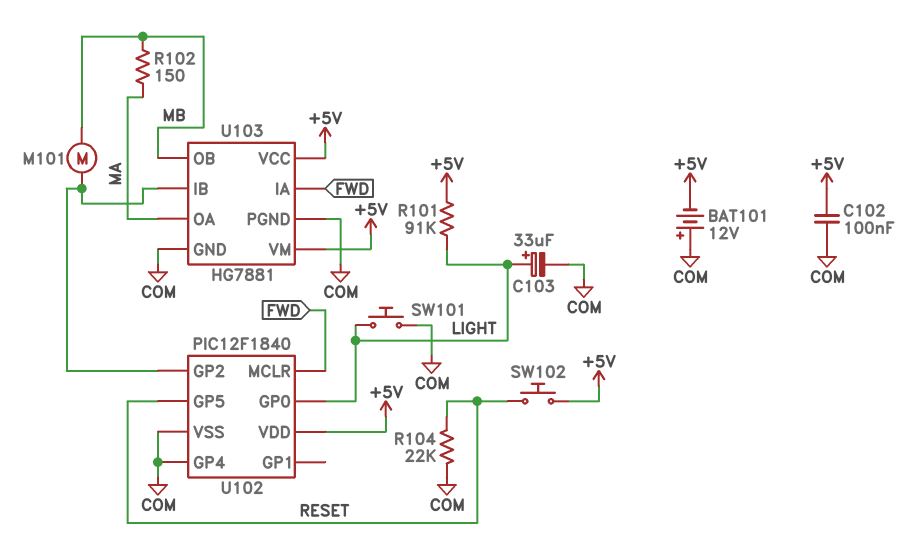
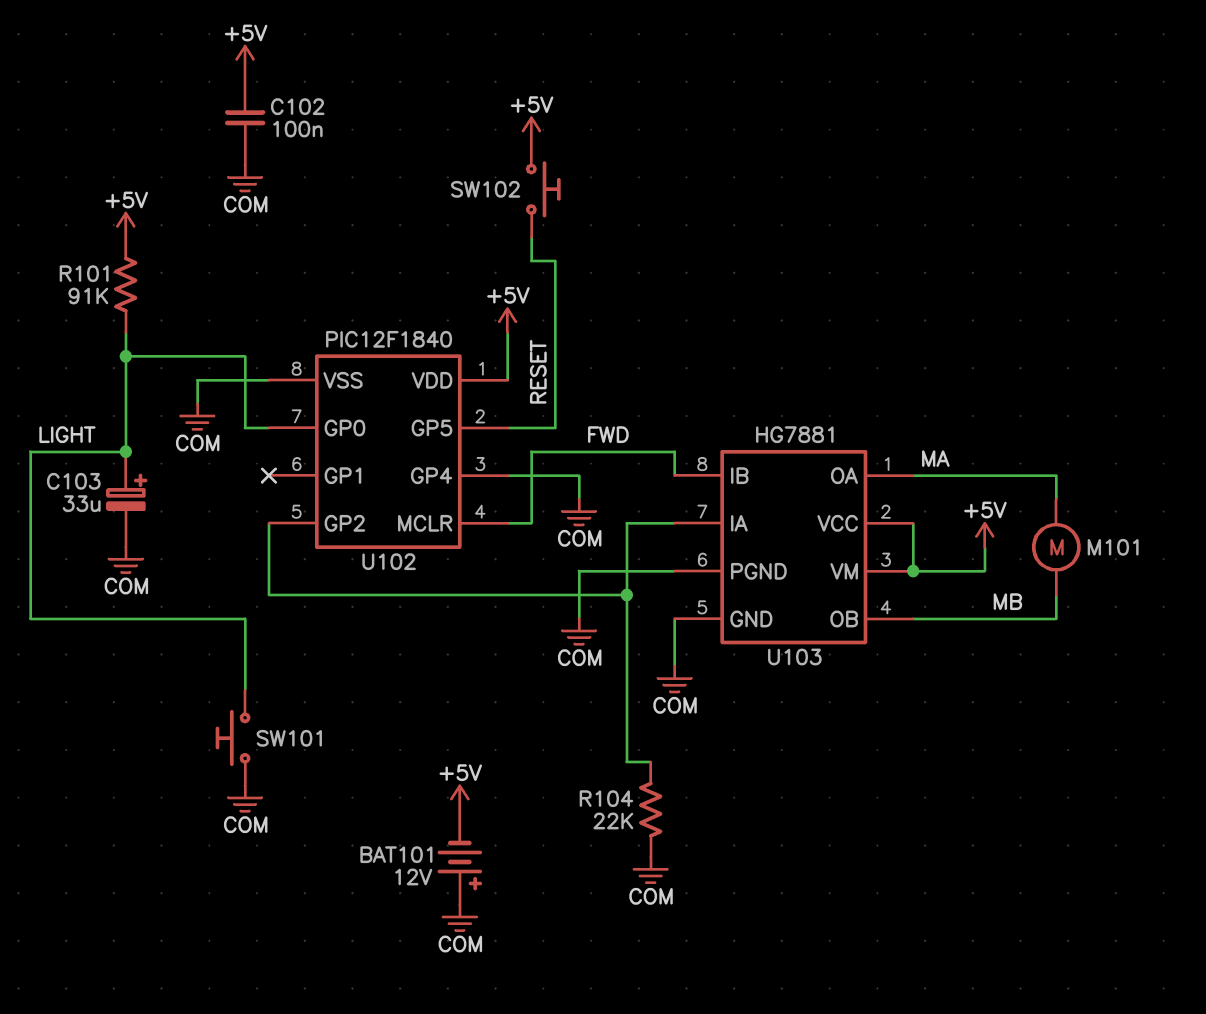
M101: motor (MB, U102/GP2) -> motor (MA, MB)
R102: 150 (MA, MB) -> none
R104: 22k (COM, RESET) -> 22k (COM, U102/GP2)
U103 pin IA: FWD -> U102/GP2
U103 pin IB: U102/GP2 -> FWD

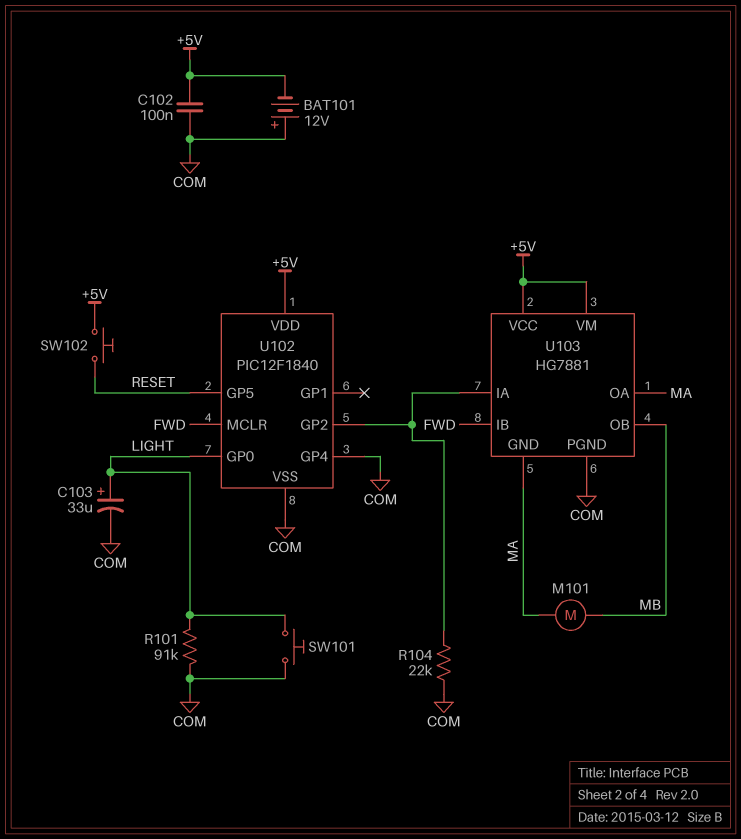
R101: 91k (+5V, LIGHT) -> 91k (COM, LIGHT)
U103 pin GND: COM -> MA

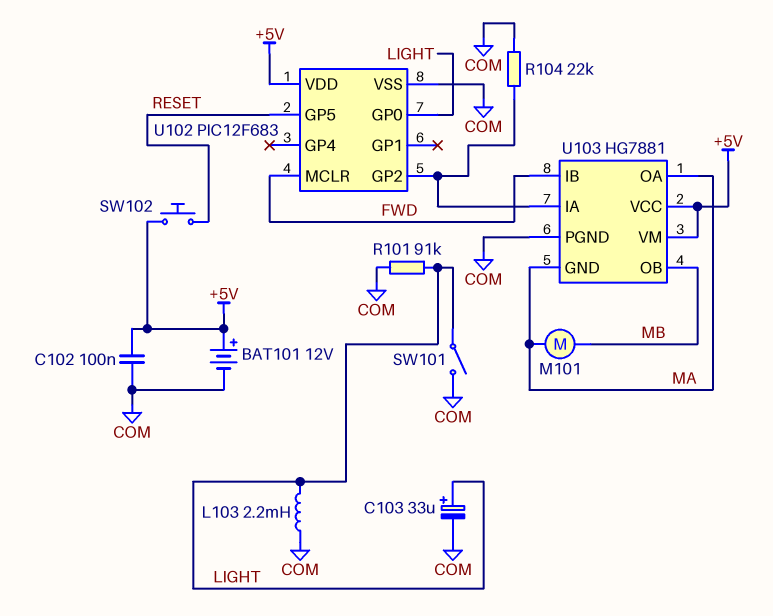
BAT101: 12V (plus COM, minus +5V) -> 12V (plus +5V, minus COM)
L103: none -> 2.2mH (COM, LIGHT)
SW101: button (COM, LIGHT) -> switch (COM, LIGHT)
U102: PIC12F1840 -> PIC12F683
U102 pin GP4: COM -> none

